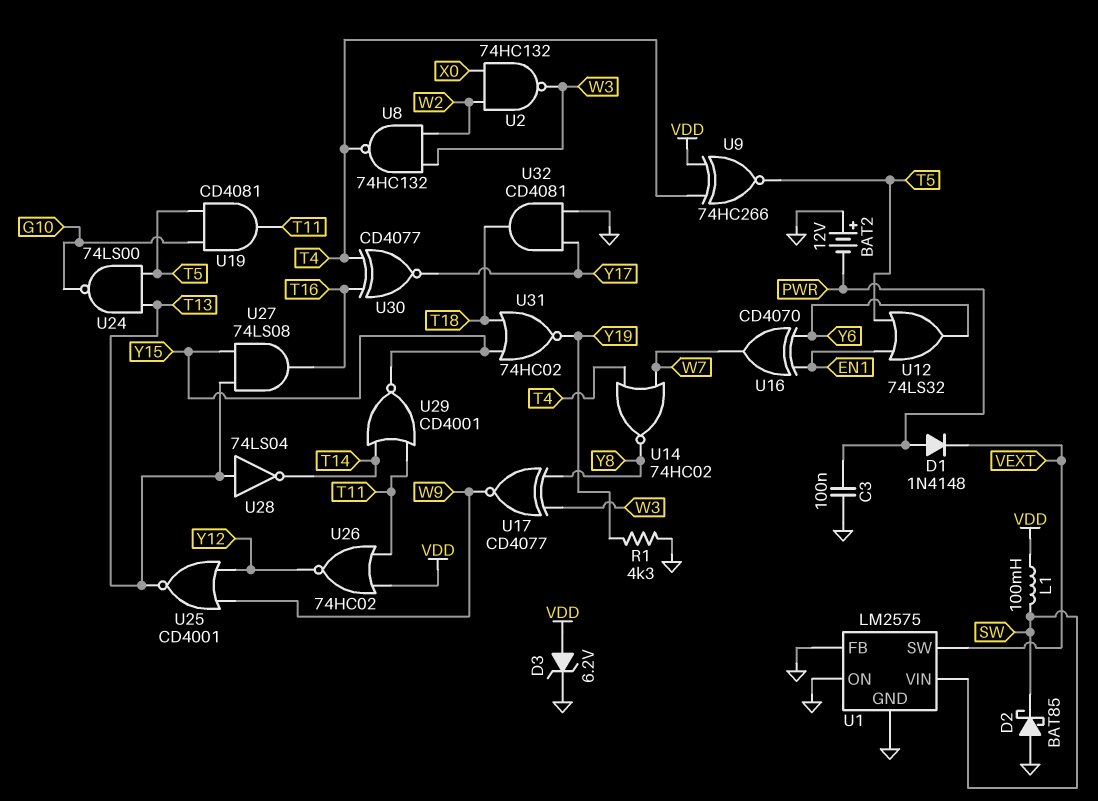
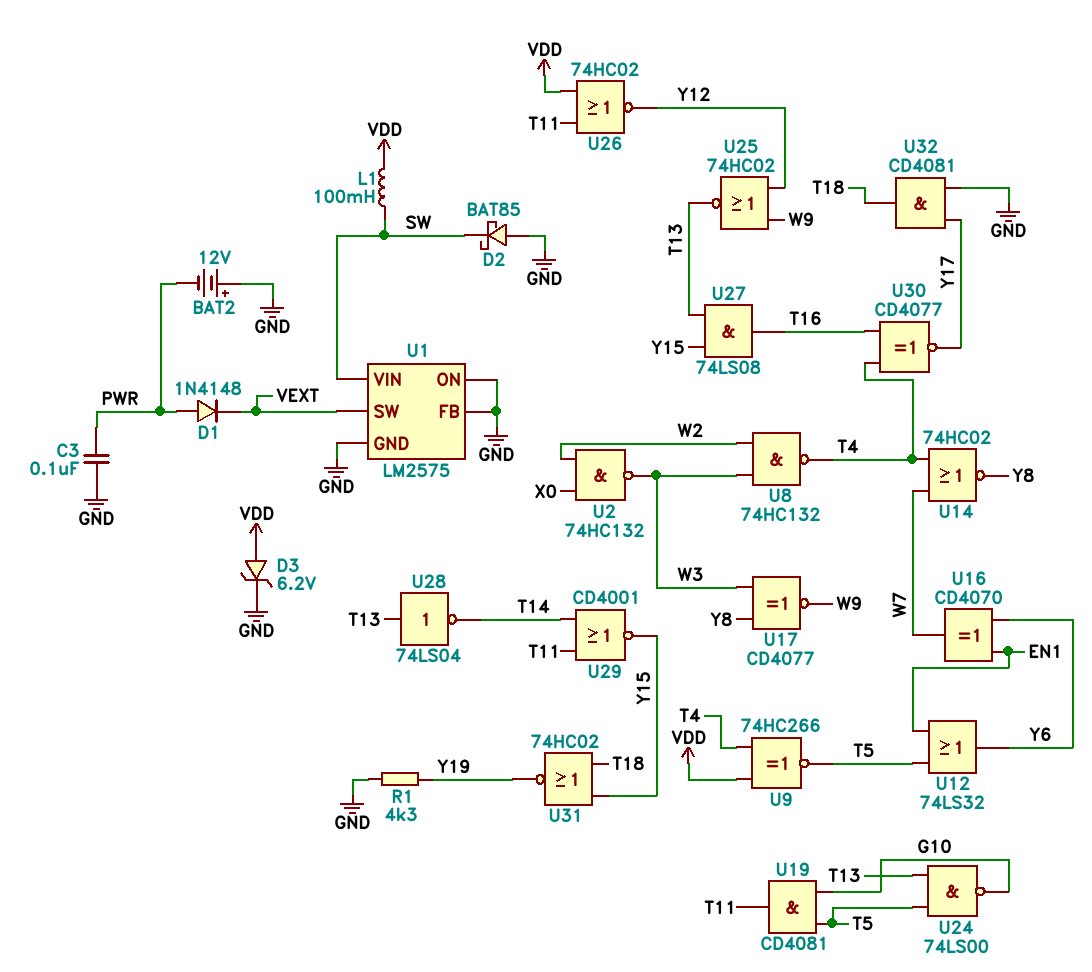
U25: NOR CD4001 (in W9, in Y12, out T13) -> NOR 74HC02 (in W9, in Y12, out T13)

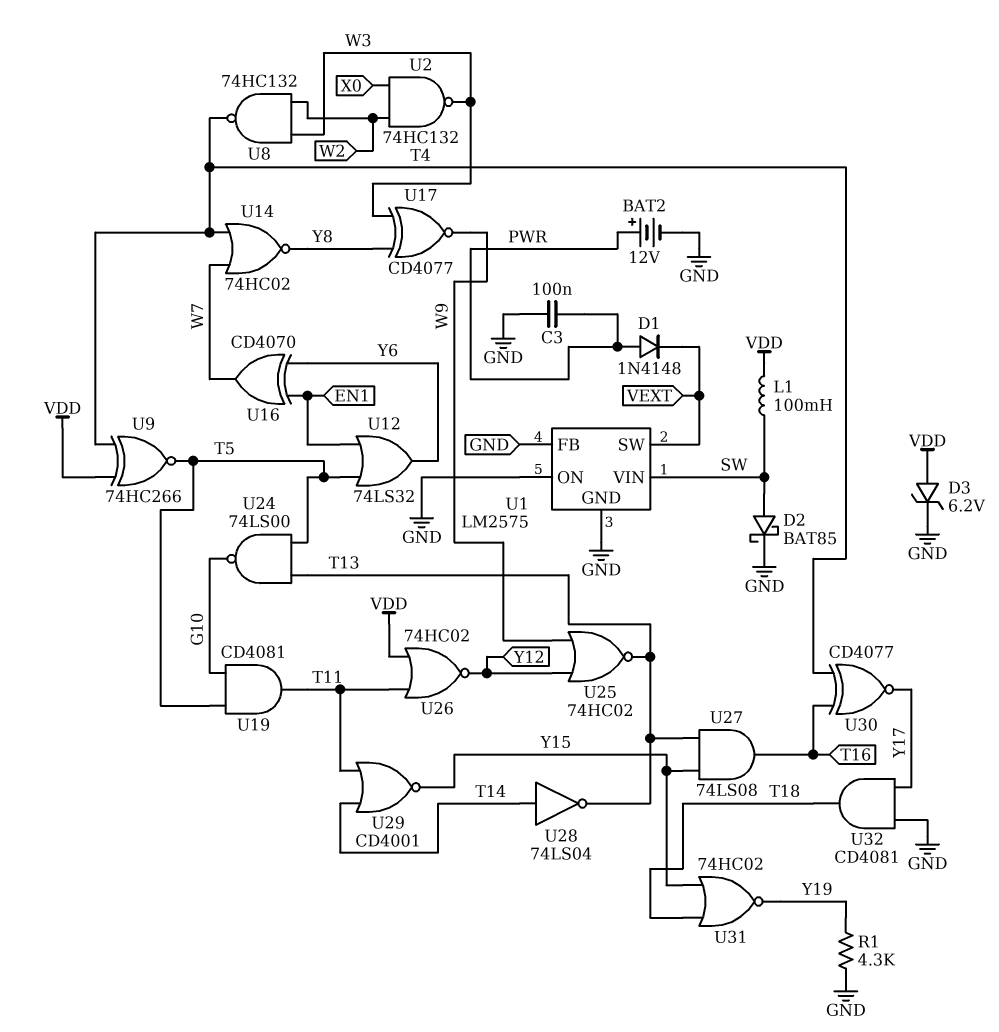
BAT2: 12V (plus GND, minus PWR) -> 12V (plus PWR, minus GND)
D2: schottky BAT85 (A GND, K SW) -> schottky BAT85 (A SW, K GND)
U28: NOT 74LS04 (in T13, out T14) -> NOT 74LS04 (in T14, out T13)

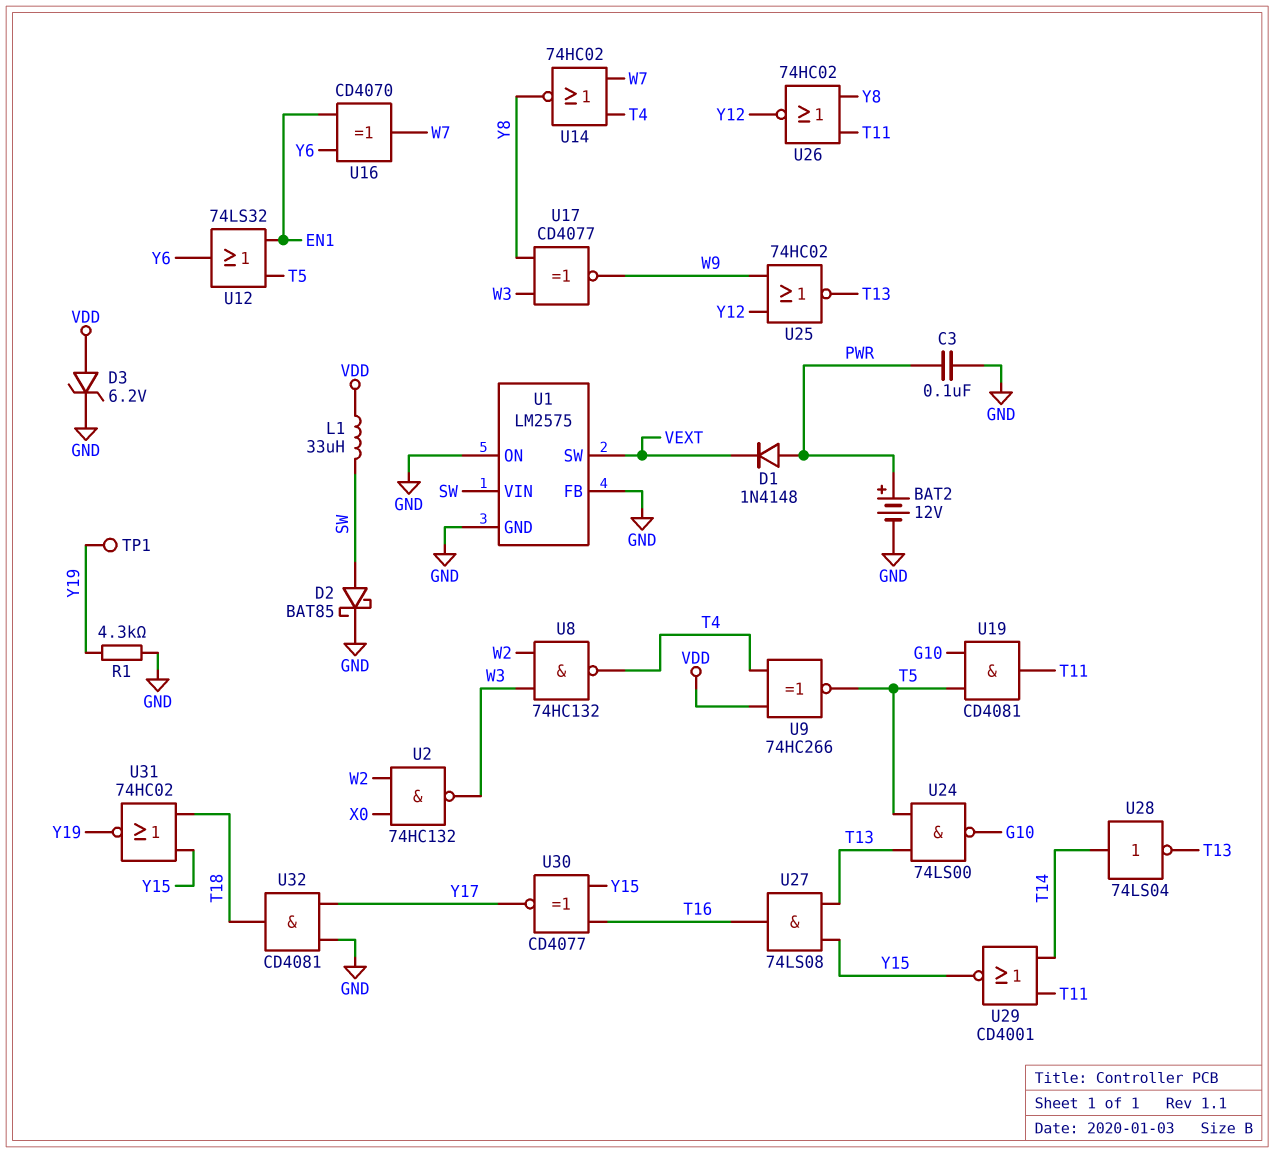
L1: 100mH (SW, VDD) -> 33uH (SW, VDD)
TP1: none -> test point (Y19)
U26: NOR 74HC02 (in T11, in VDD, out Y12) -> NOR 74HC02 (in T11, in Y8, out Y12)
U30: XNOR CD4077 (in T4, in T16, out Y17) -> XNOR CD4077 (in T16, in Y15, out Y17)

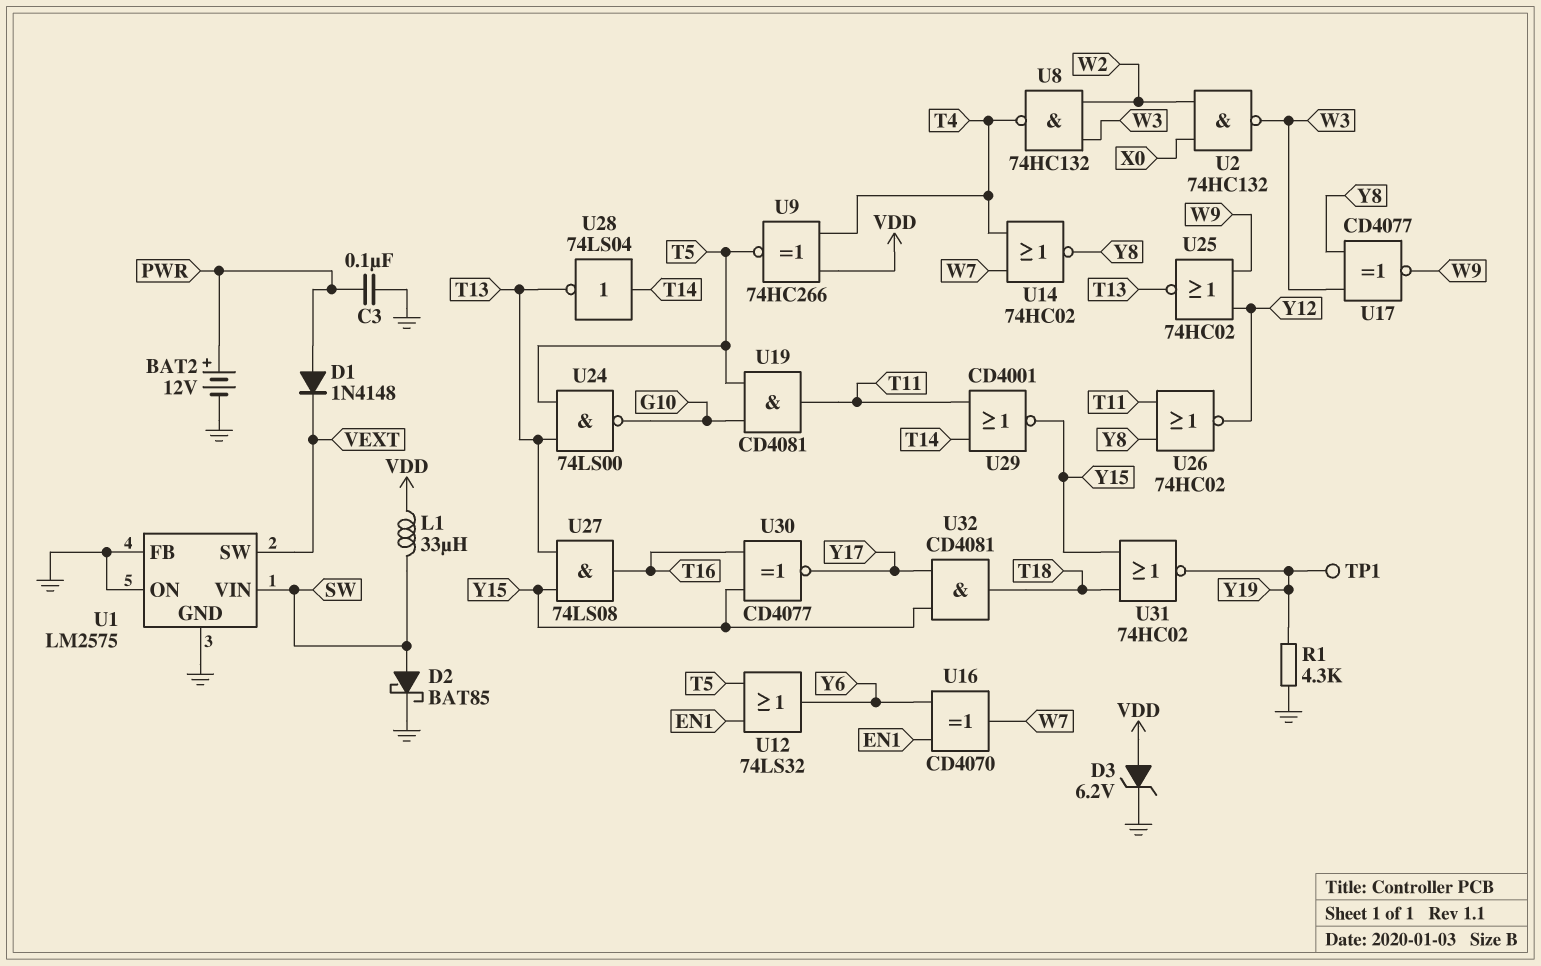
U32: AND CD4081 (in GND, in Y17, out T18) -> AND CD4081 (in Y15, in Y17, out T18)

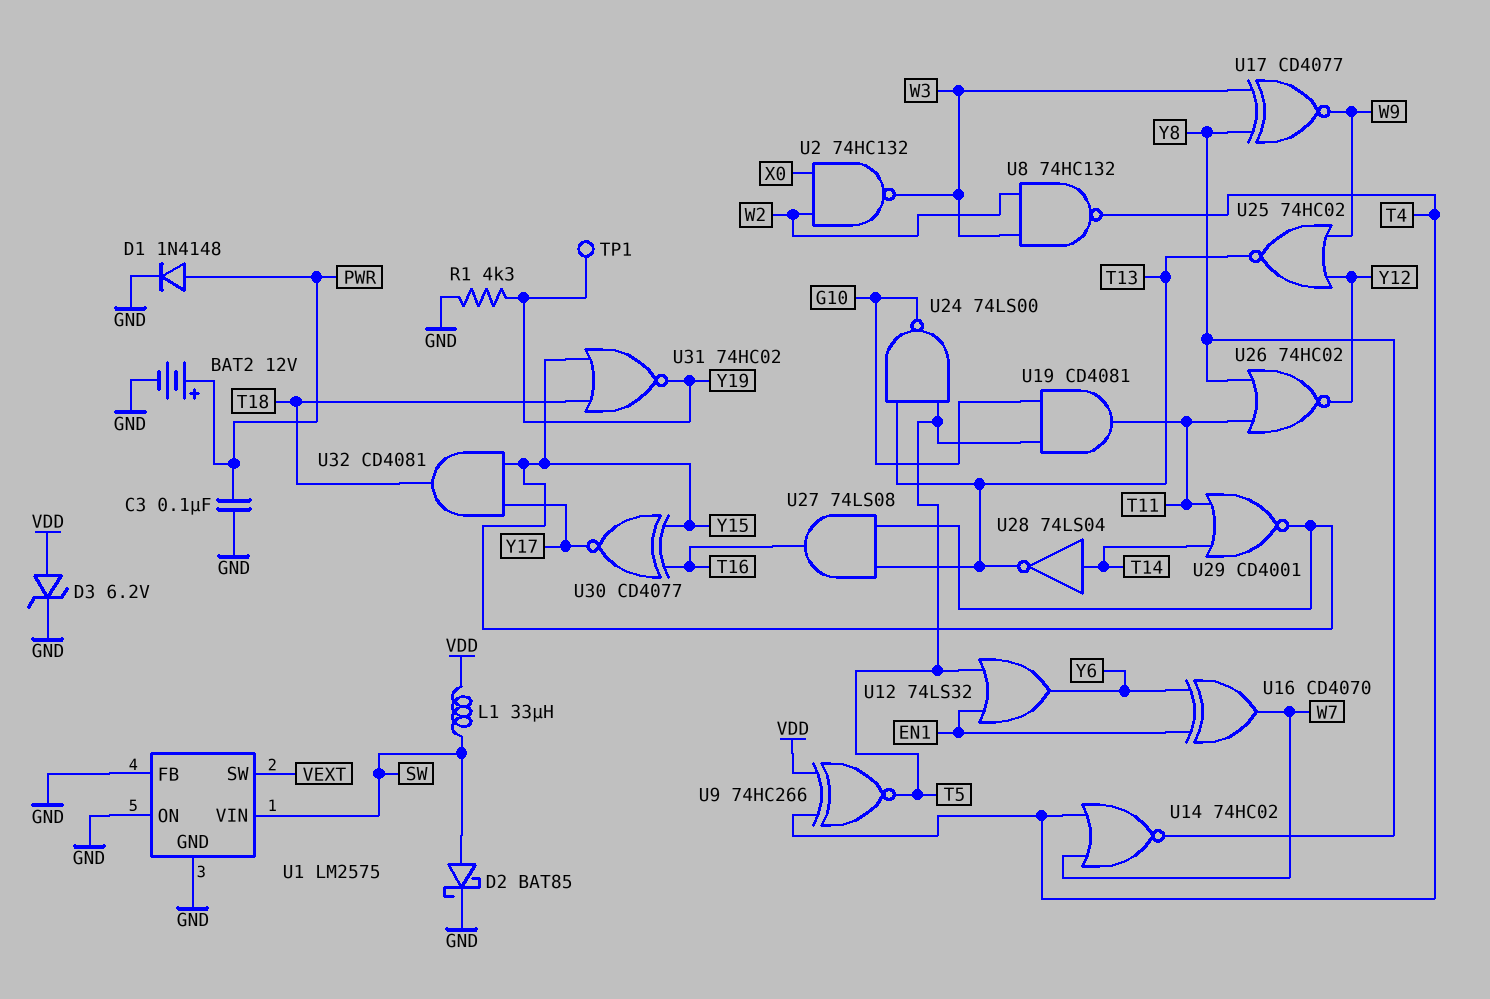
D1: diode 1N4148 (A PWR, K VEXT) -> diode 1N4148 (A PWR, K GND)

